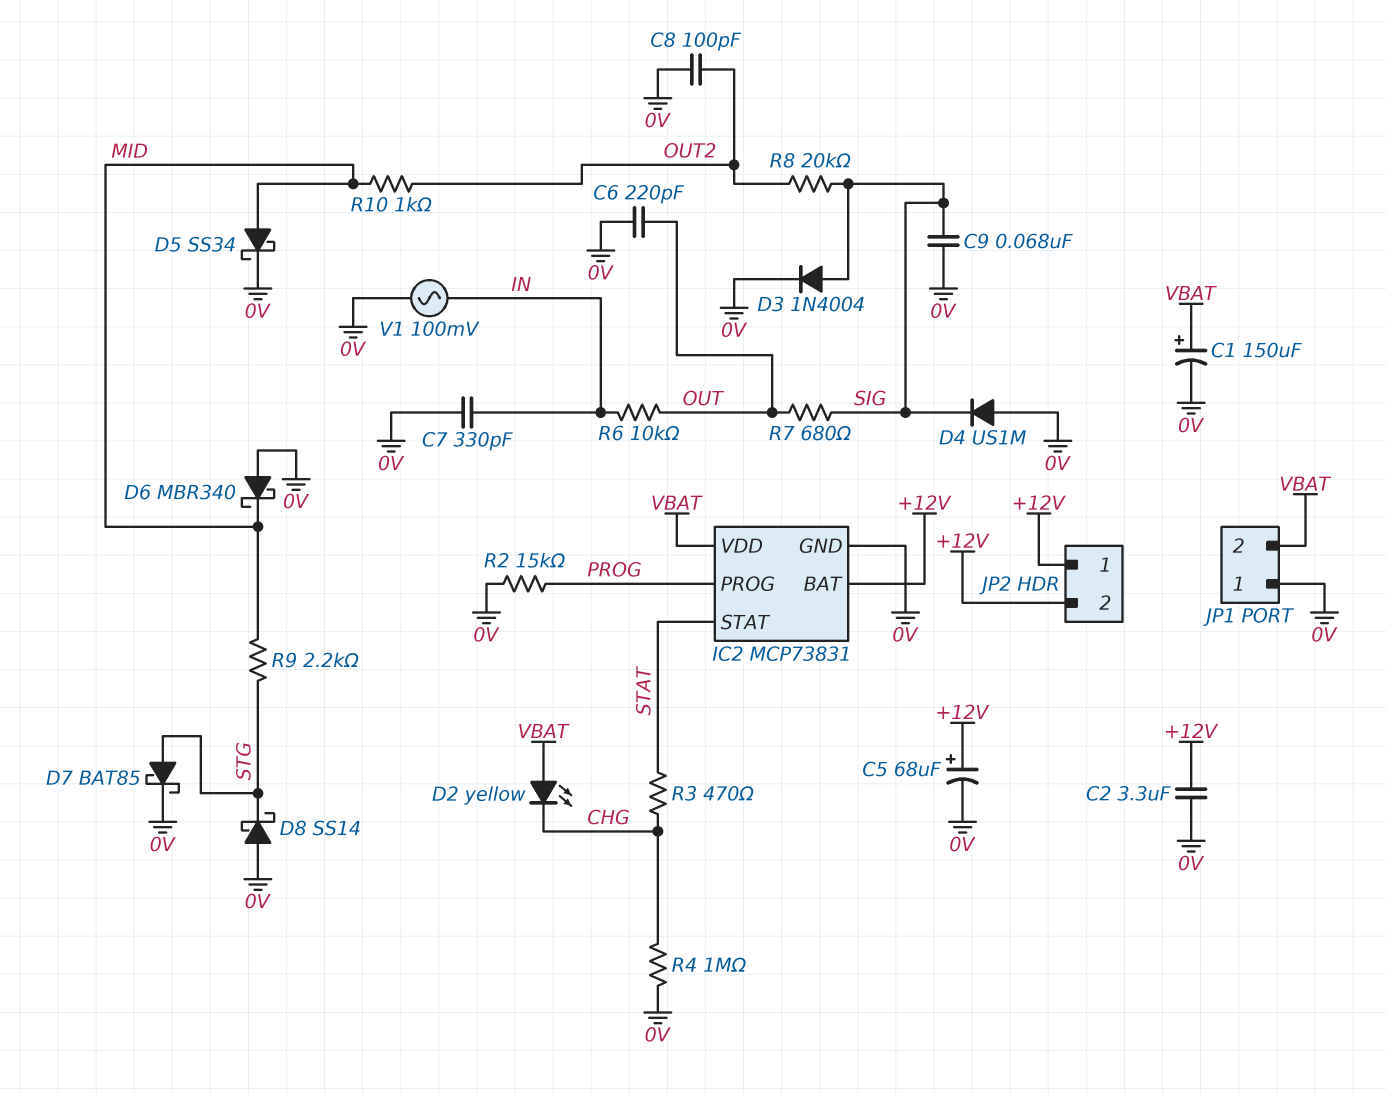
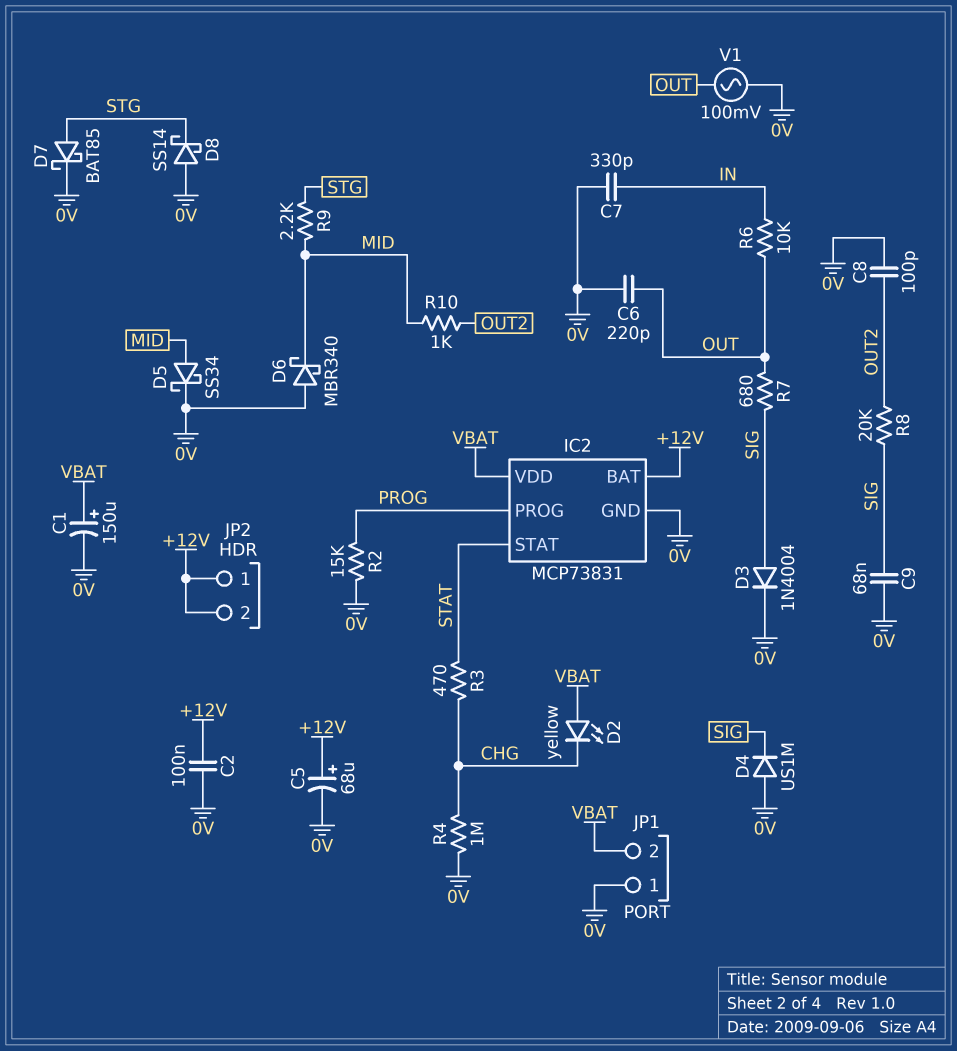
C2: 3.3uF (+12V, 0V) -> 100nF (+12V, 0V)
V1: AC 100mV (0V, IN) -> AC 100mV (0V, OUT)

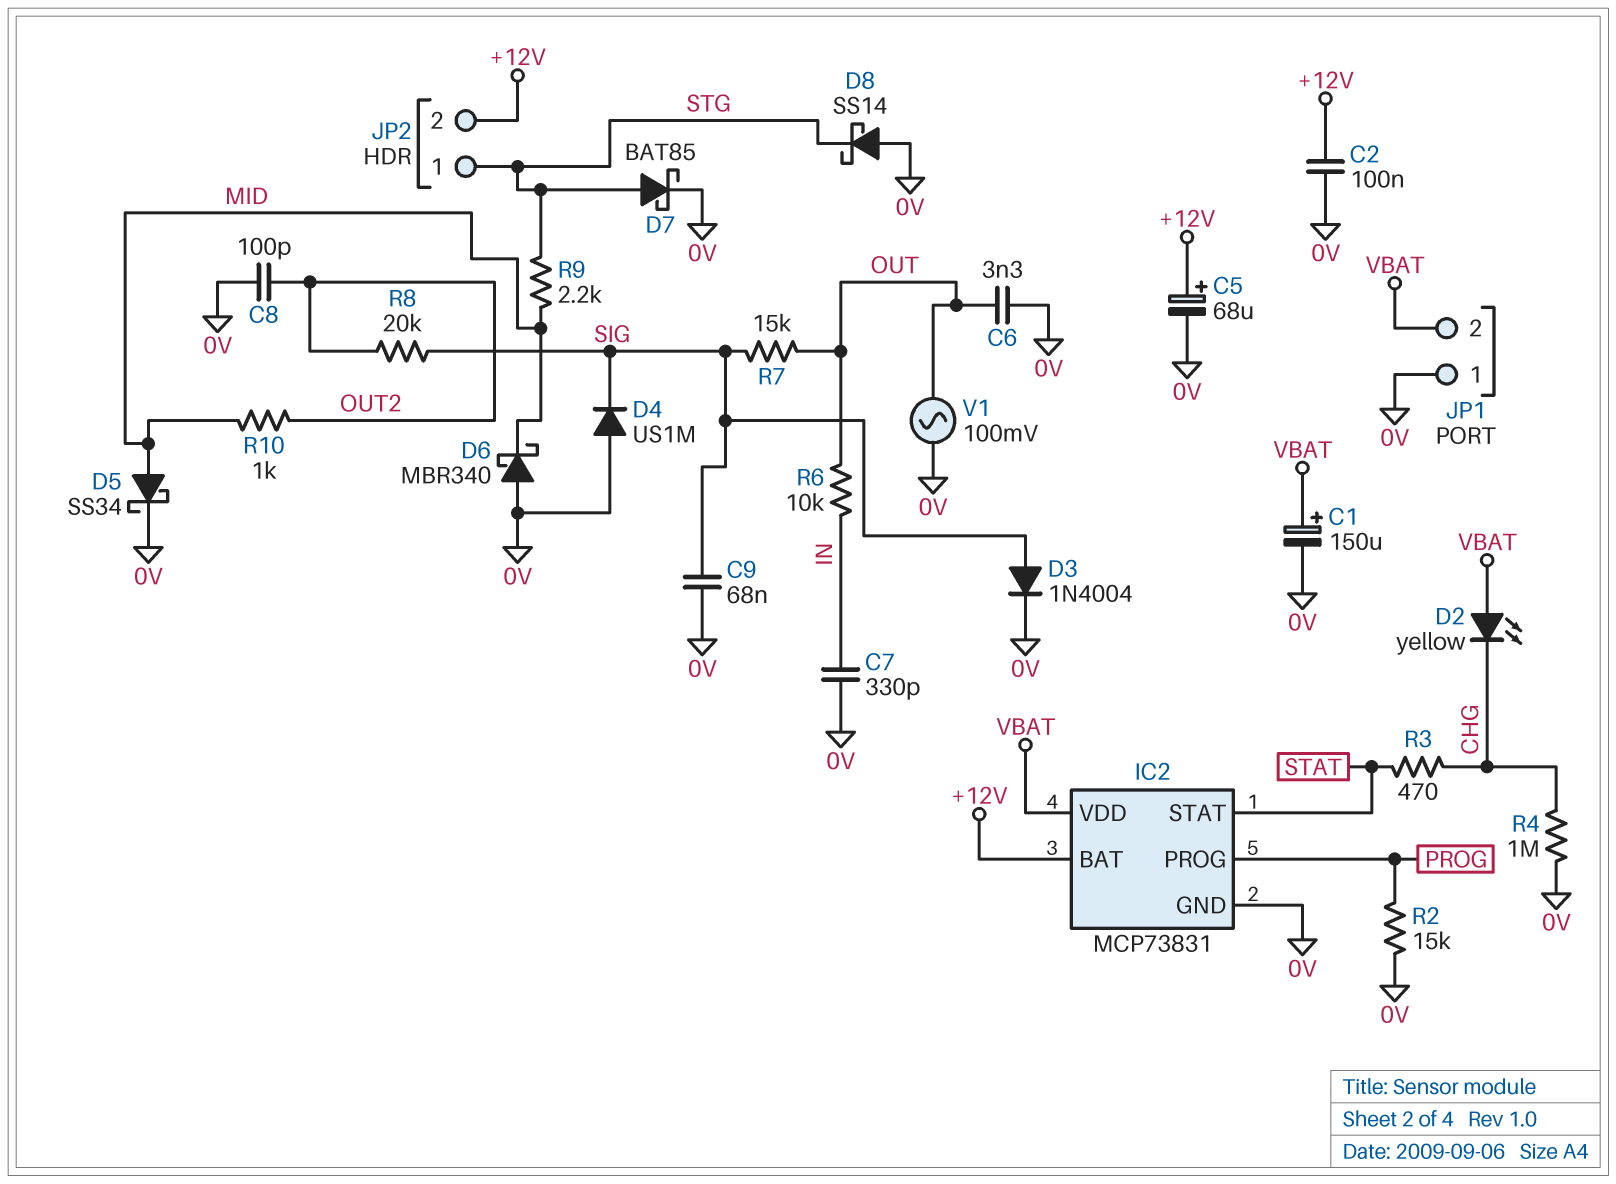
C6: 220pF (0V, OUT) -> 3.3nF (0V, OUT)
JP2 pin 1: +12V -> STG
R7: 680 (OUT, SIG) -> 15k (OUT, SIG)

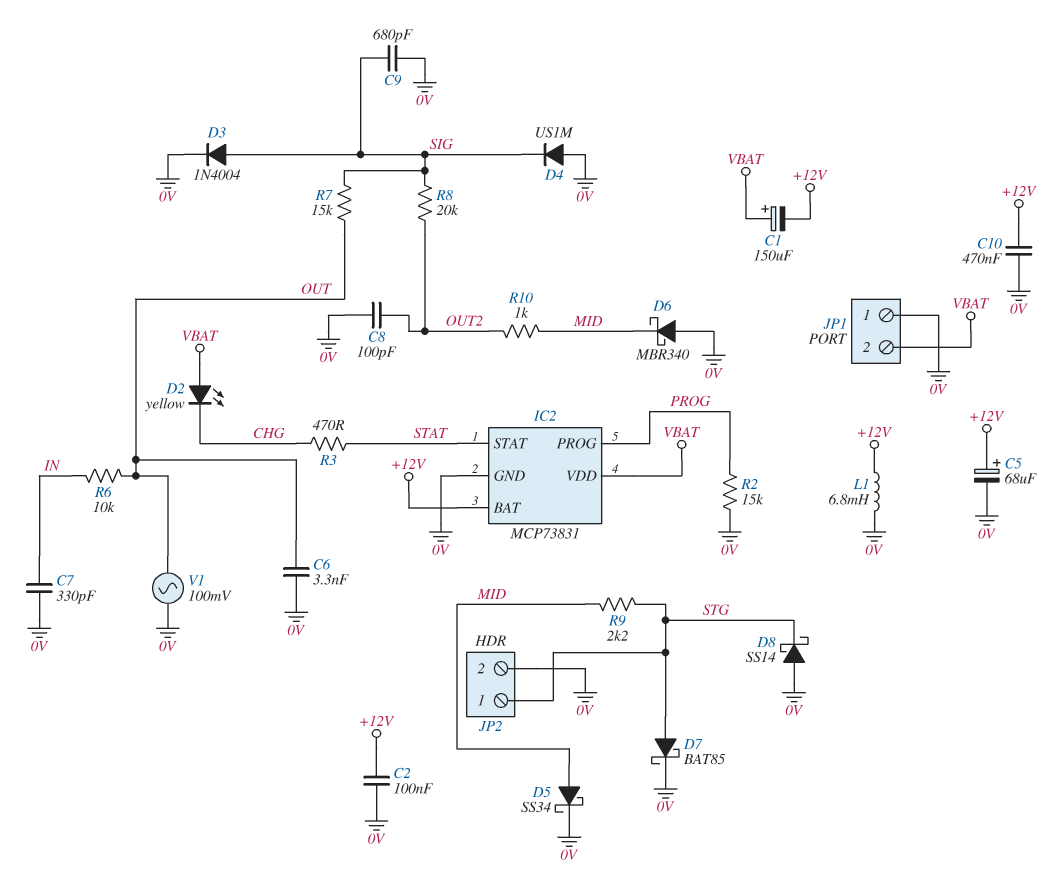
C1: 150uF (plus VBAT, minus 0V) -> 150uF (plus VBAT, minus +12V)
C9: 68nF (0V, SIG) -> 680pF (0V, SIG)
C10: none -> 470nF (+12V, 0V)
JP2 pin 2: +12V -> 0V
L1: none -> 6.8mH (+12V, 0V)
R4: 1M (0V, CHG) -> none

